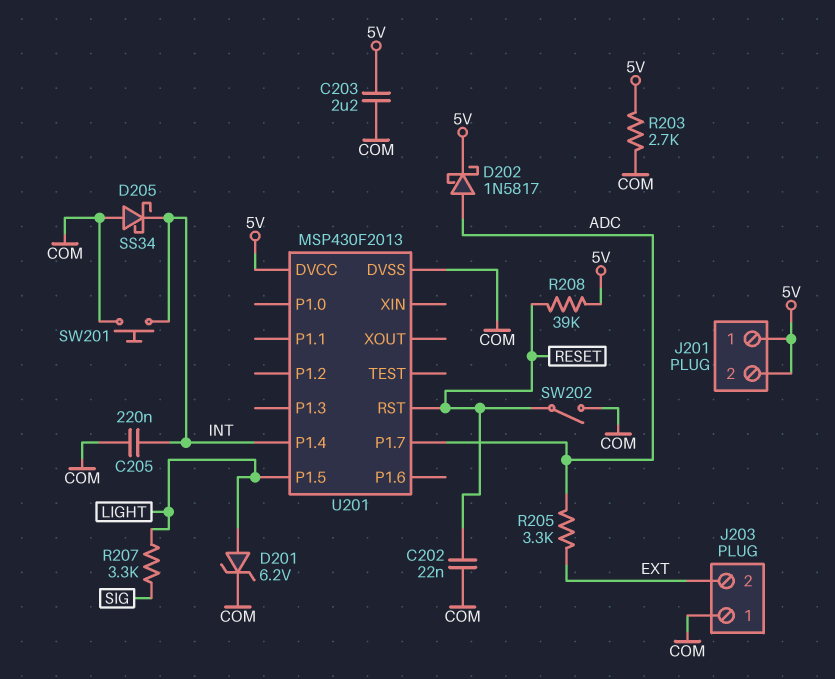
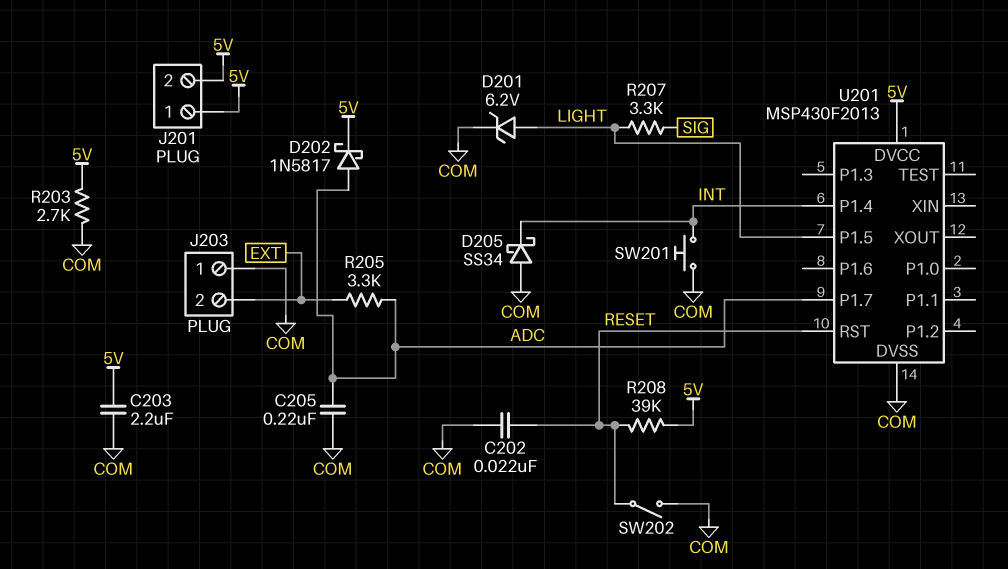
C205: 220nF (COM, INT) -> 220nF (ADC, COM)

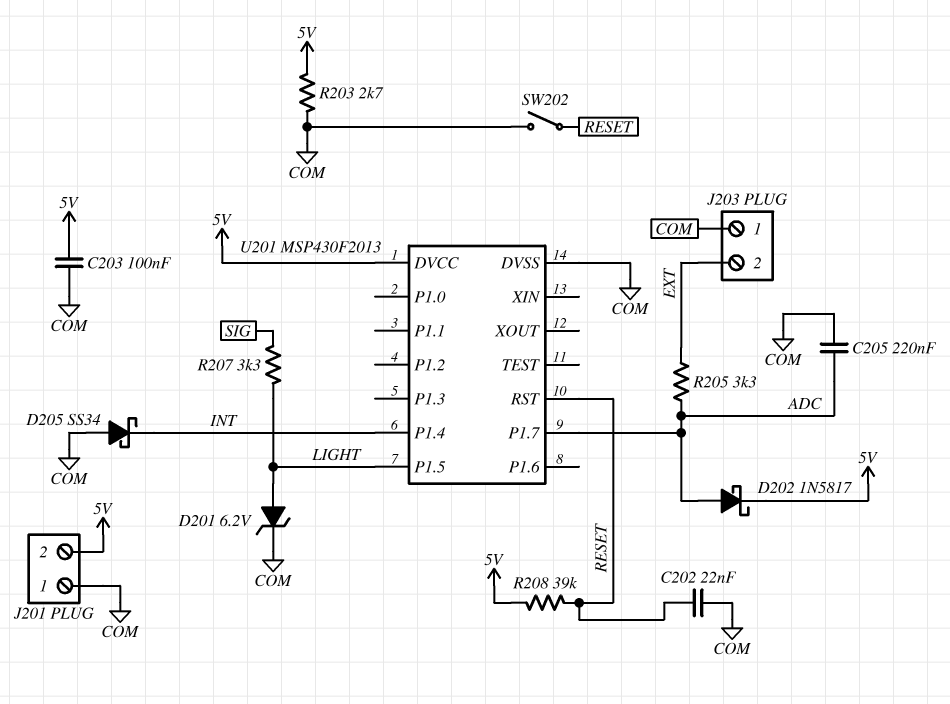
C203: 2.2uF (5V, COM) -> 100nF (5V, COM)
J201 pin 1: 5V -> COM
SW201: button (COM, INT) -> none

